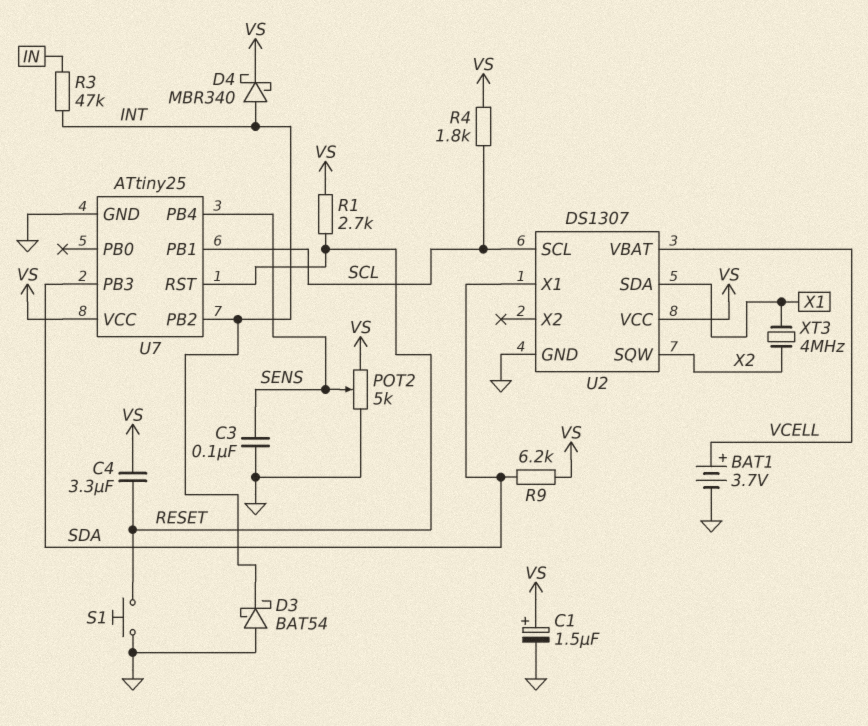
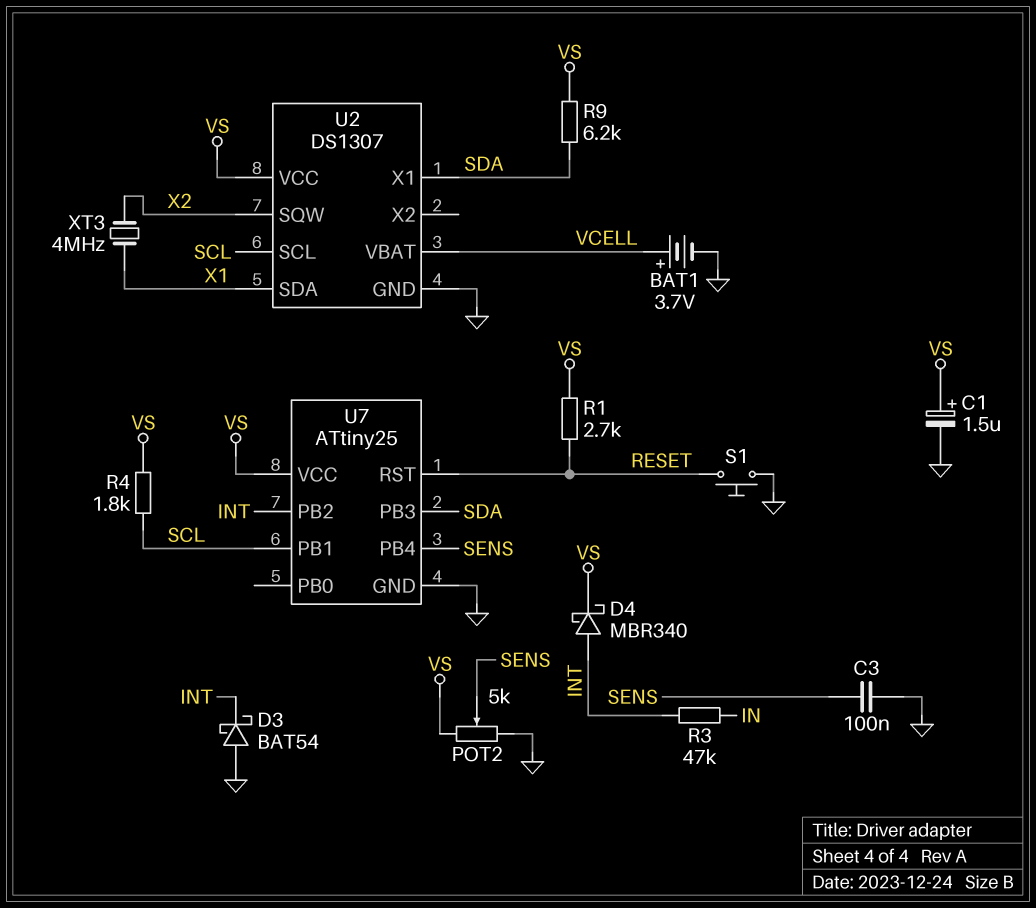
C4: 3.3uF (RESET, VS) -> none

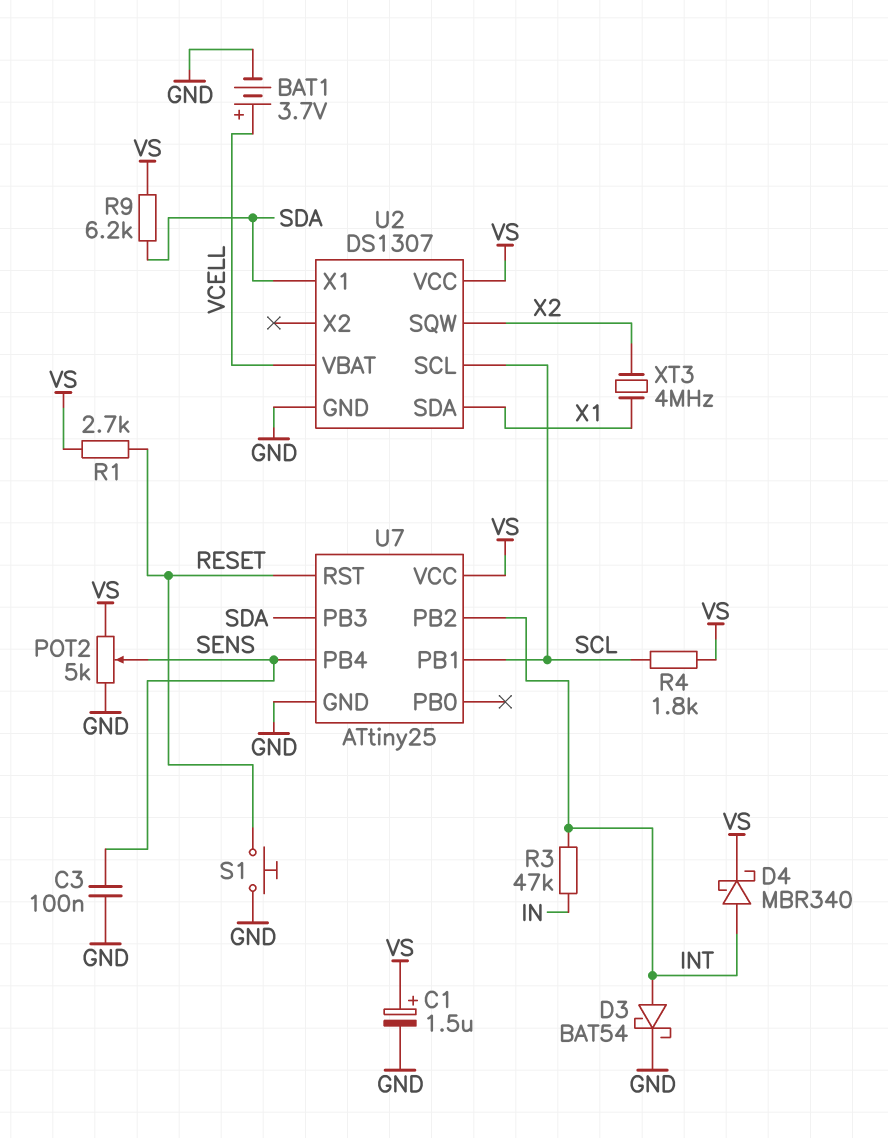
D3: schottky BAT54 (A GND, K INT) -> schottky BAT54 (A INT, K GND)

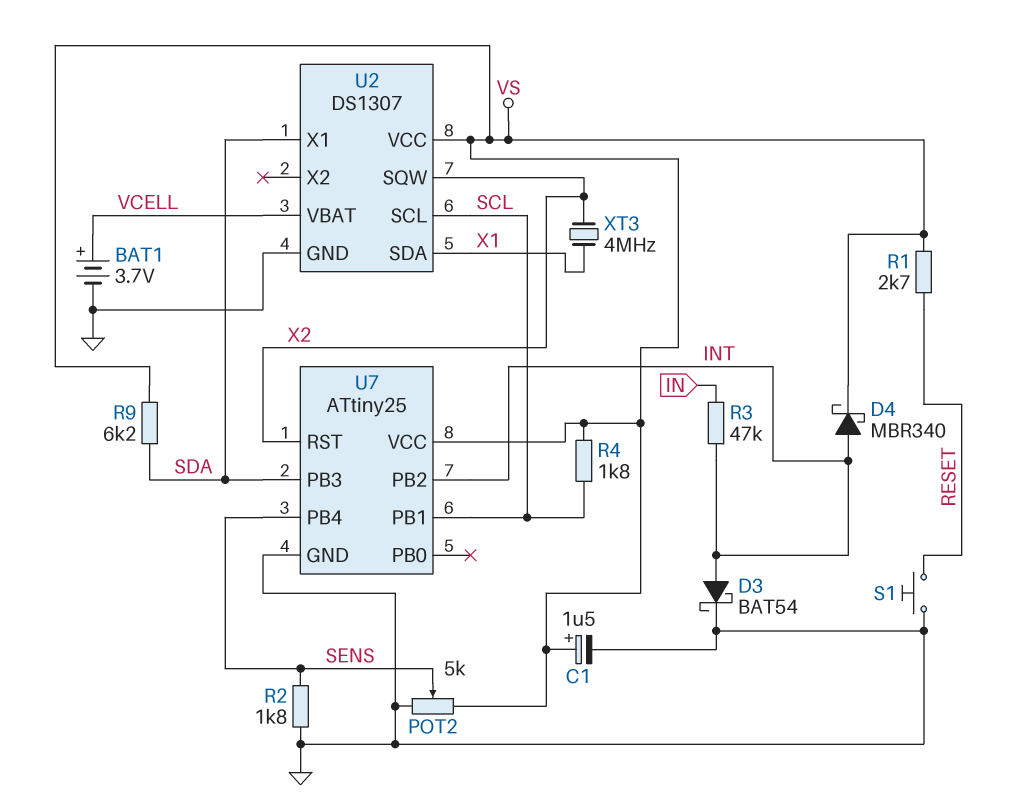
C3: 100nF (GND, SENS) -> none
R2: none -> 1.8k (GND, SENS)
U7 pin RST: RESET -> X2

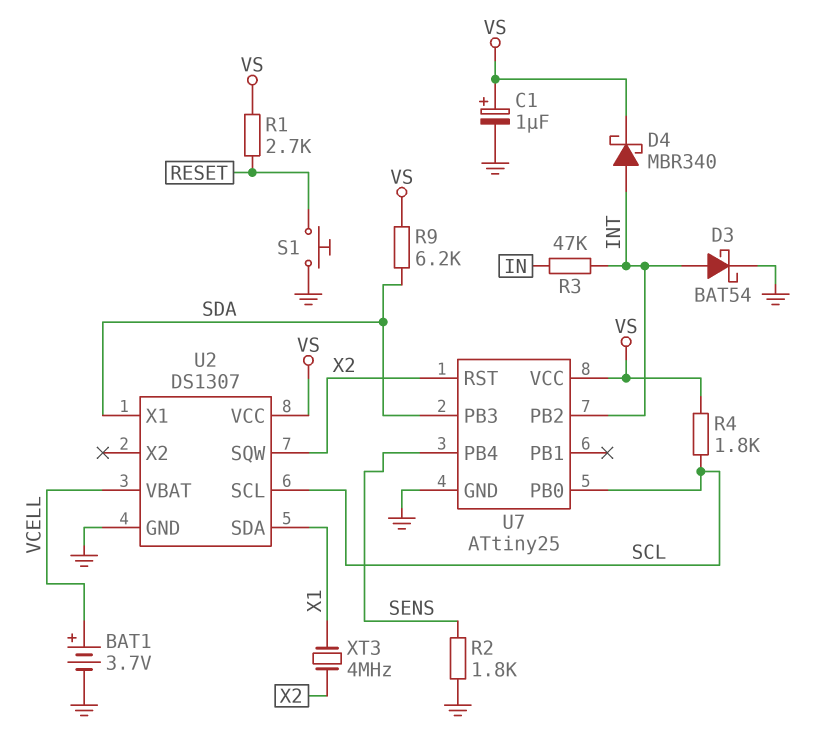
C1: 1.5uF (plus VS, minus GND) -> 1uF (plus VS, minus GND)
POT2: 5k (GND, VS, wiper SENS) -> none
U7 pin PB0: none -> SCL
U7 pin PB1: SCL -> none

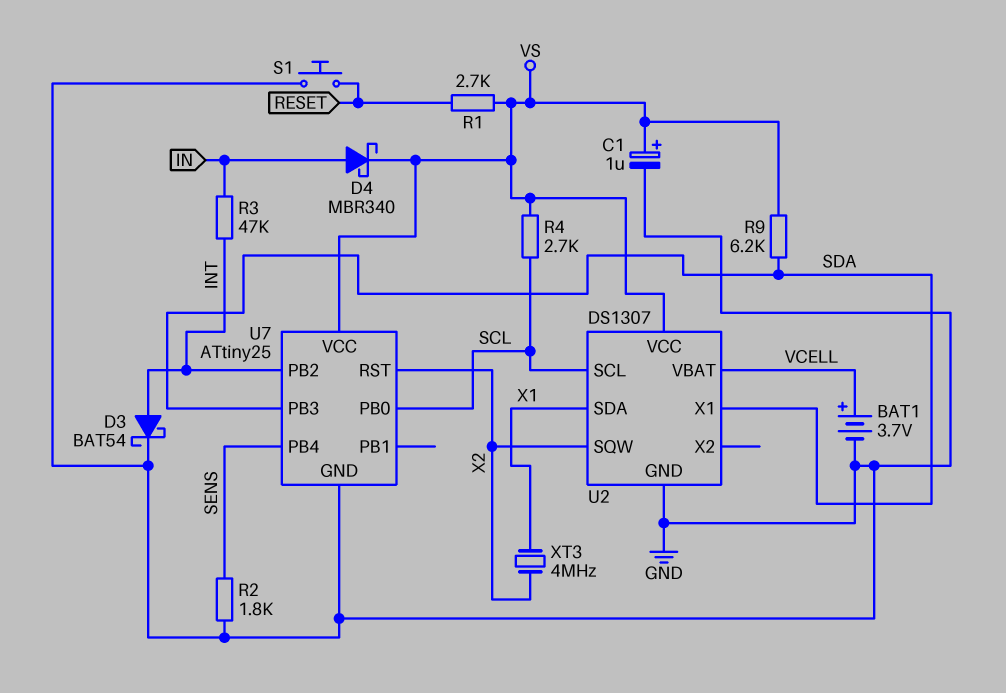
D4: schottky MBR340 (A INT, K VS) -> schottky MBR340 (A IN, K VS)
R4: 1.8k (SCL, VS) -> 2.7k (SCL, VS)

